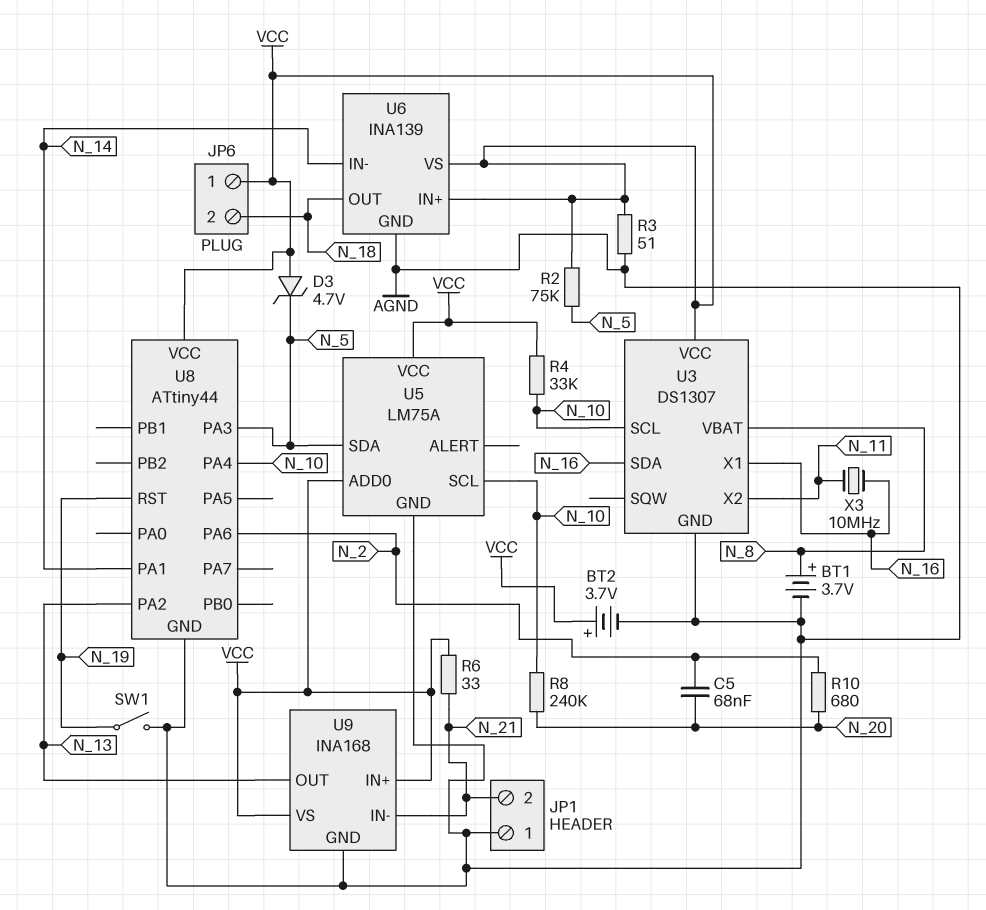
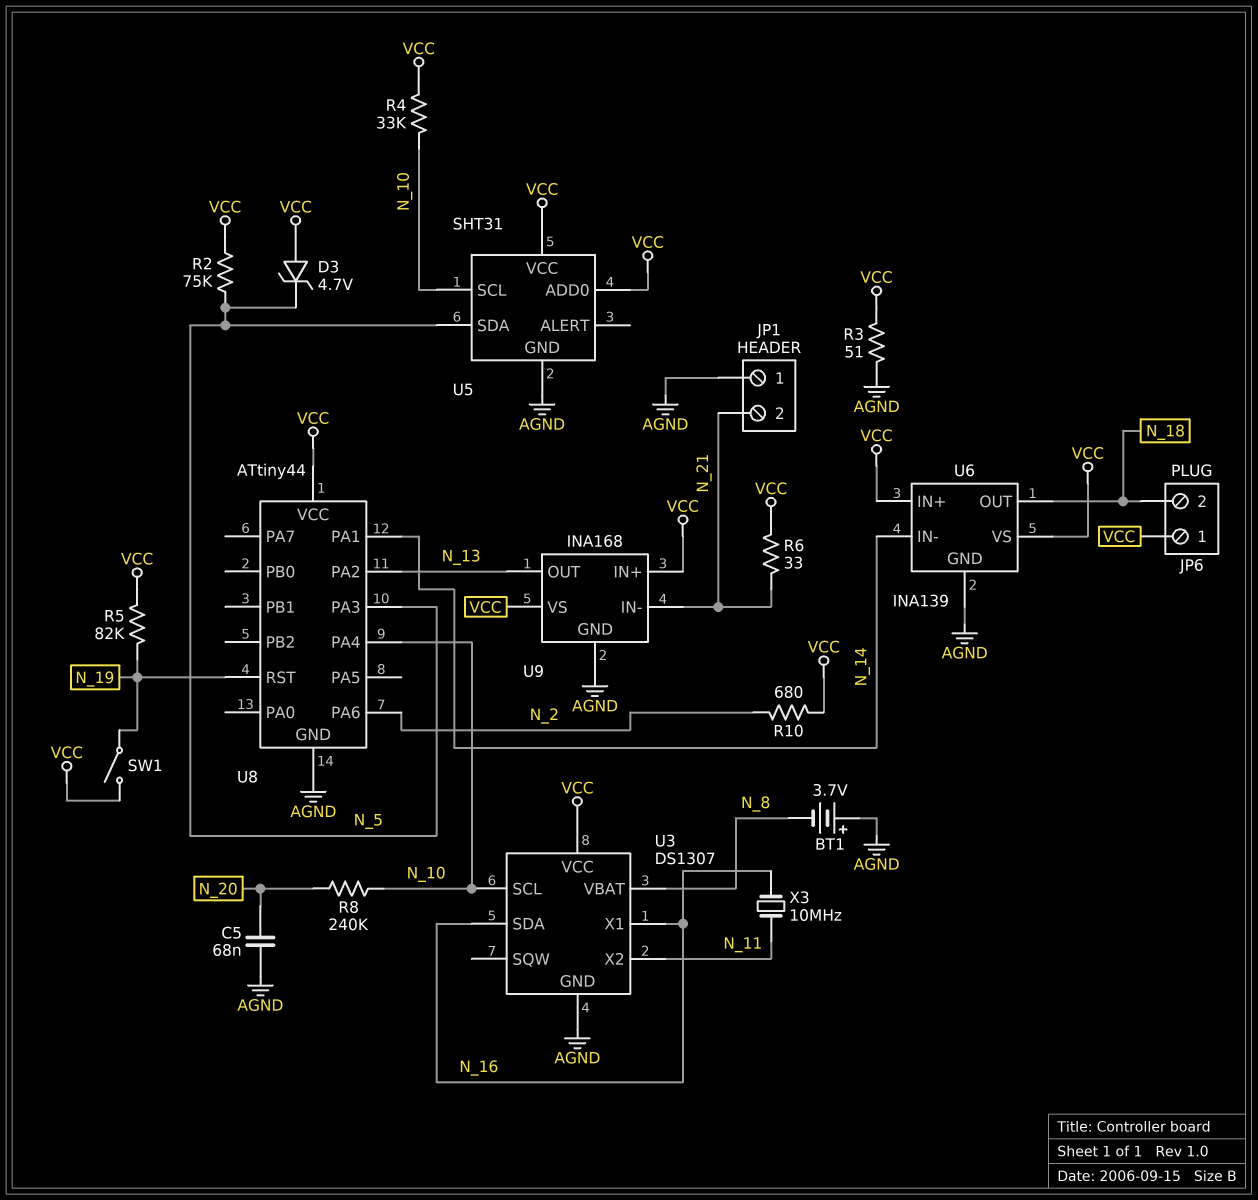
BT1: 3.7V (plus N_8, minus AGND) -> 3.7V (plus AGND, minus N_8)
BT2: 3.7V (plus VCC, minus AGND) -> none
C5: 68nF (N_2, N_20) -> 68nF (AGND, N_20)
R5: none -> 82k (N_19, VCC)
R10: 680 (N_2, N_20) -> 680 (N_2, VCC)
SW1: switch (AGND, N_19) -> switch (N_19, VCC)
U5: LM75A -> SHT31

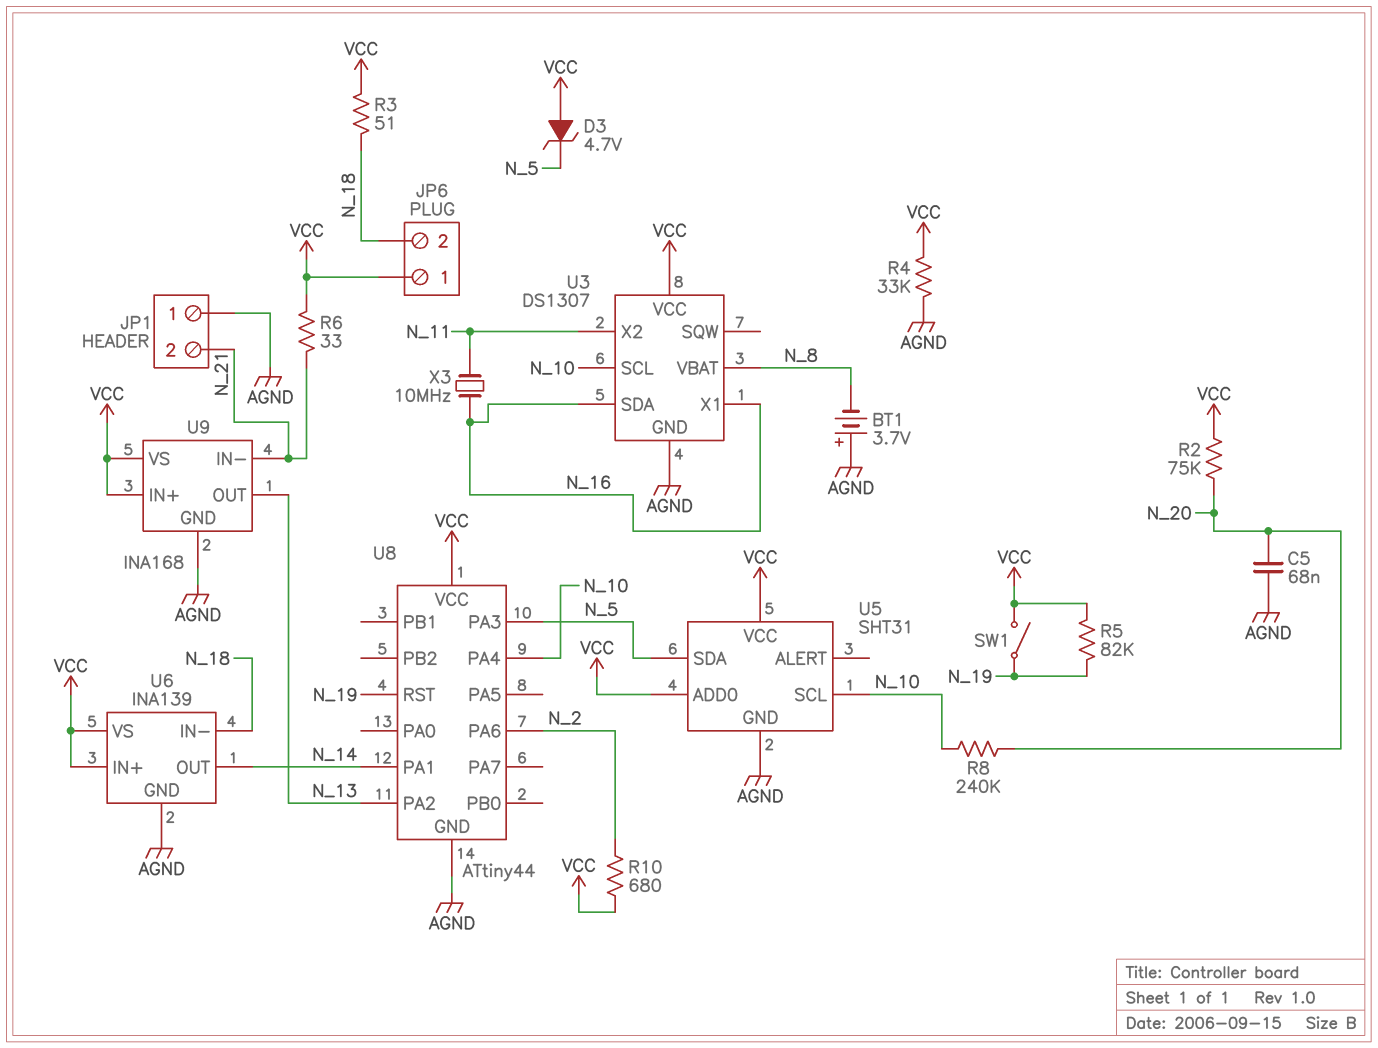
R2: 75k (N_5, VCC) -> 75k (N_20, VCC)
R3: 51 (AGND, VCC) -> 51 (N_18, VCC)
R4: 33k (N_10, VCC) -> 33k (AGND, VCC)
U6 pin IN-: N_14 -> N_18
U6 pin OUT: N_18 -> N_14

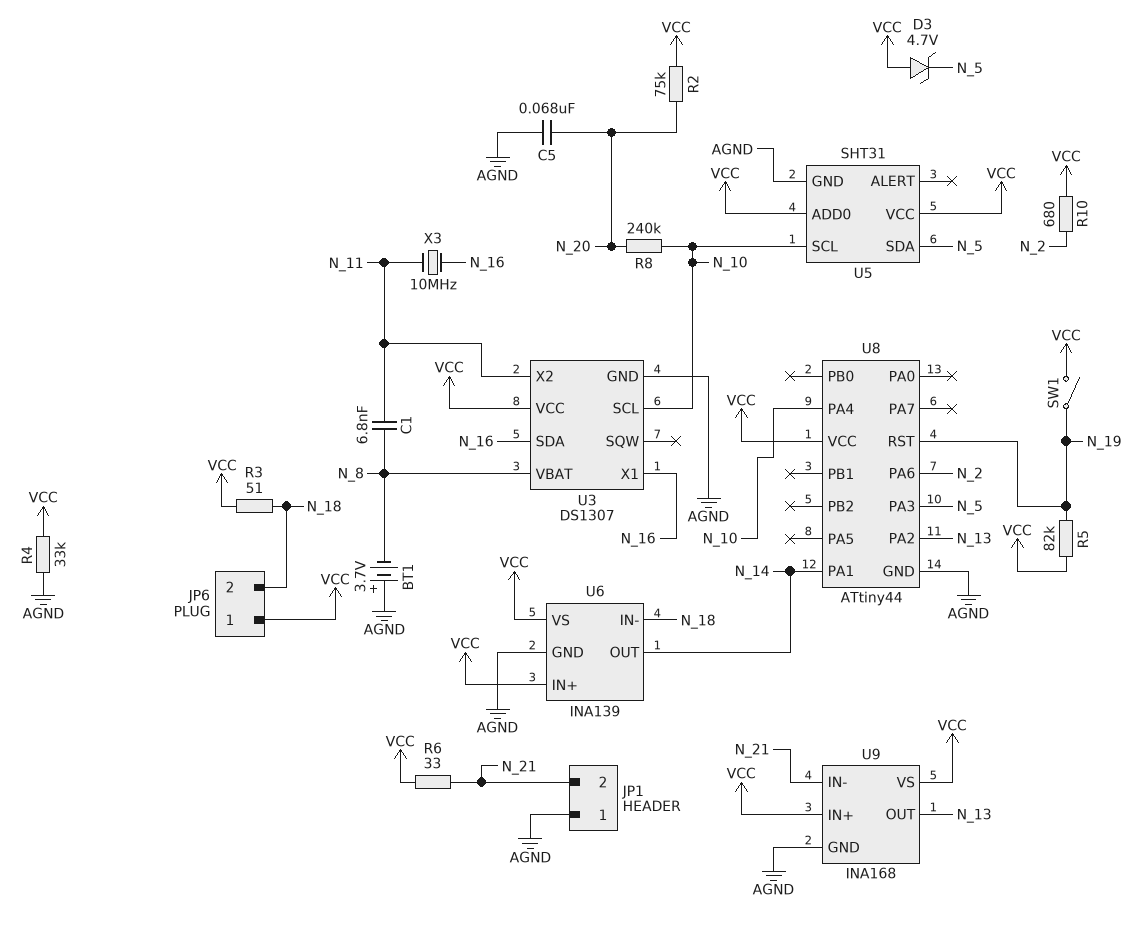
C1: none -> 6.8nF (N_8, N_11)

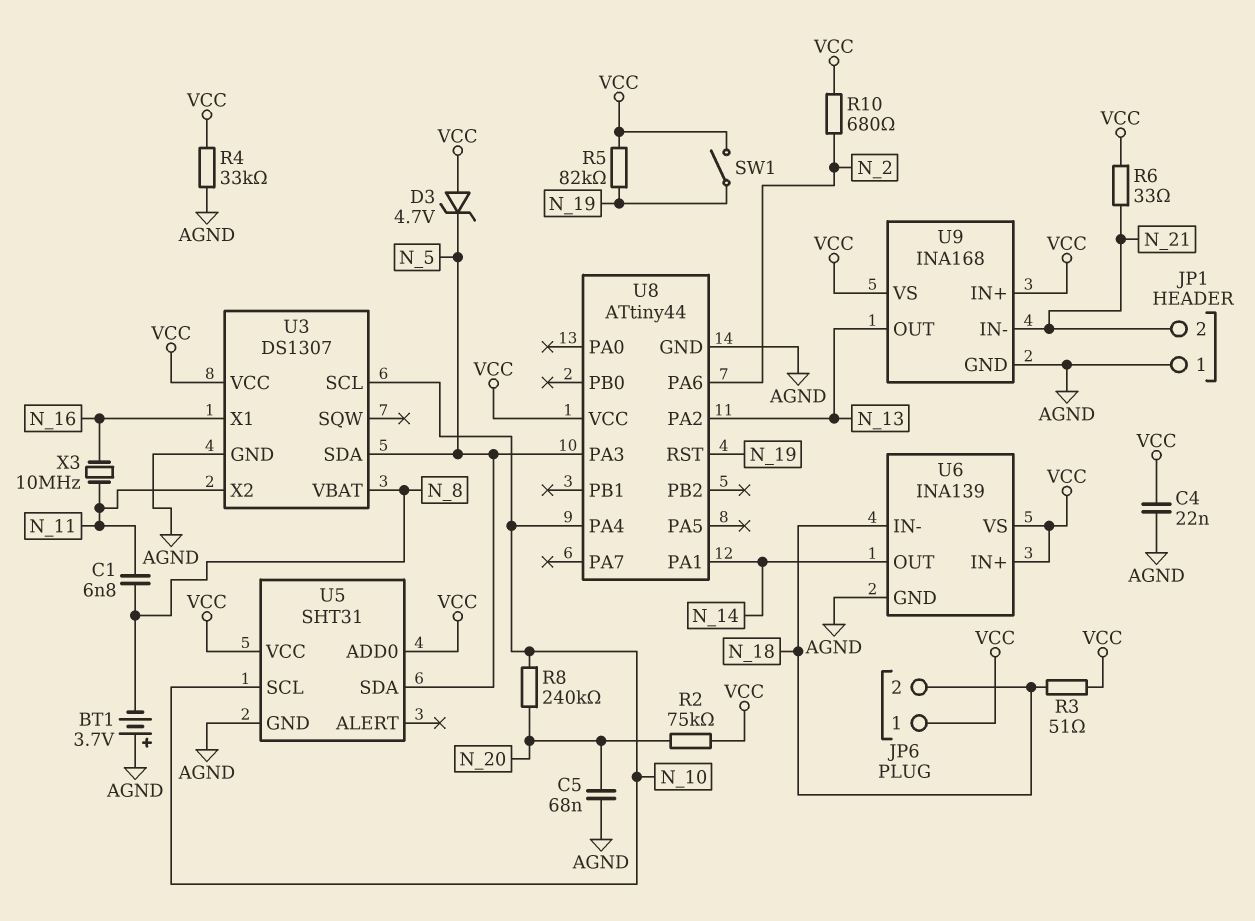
C4: none -> 22nF (AGND, VCC)
U3 pin SDA: N_16 -> N_5

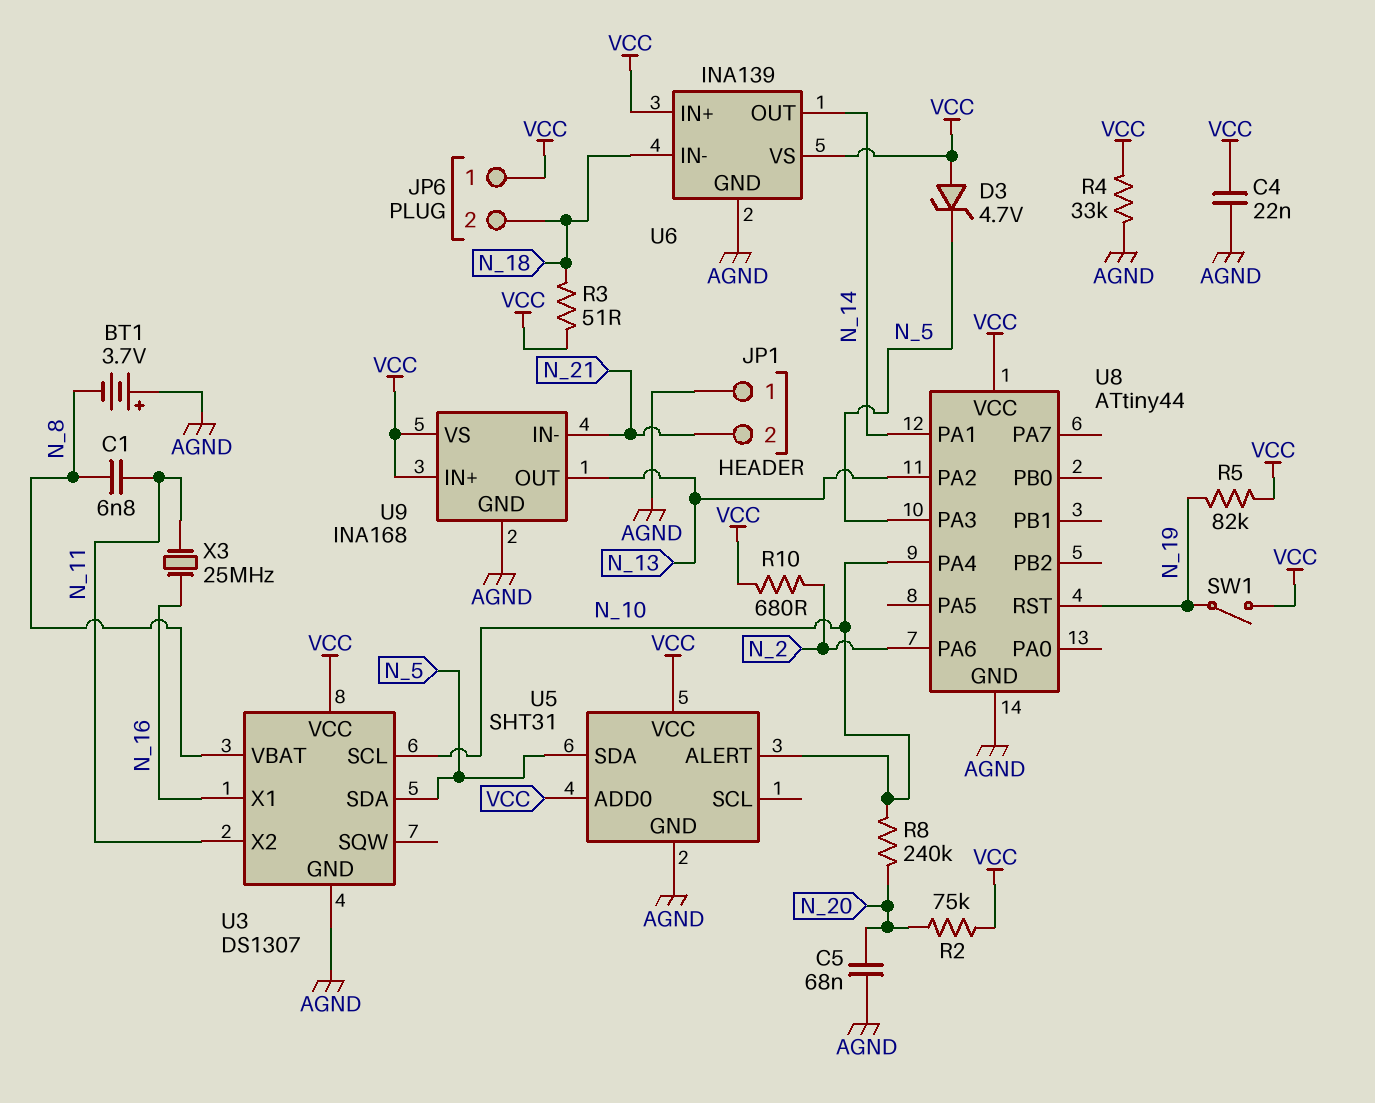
R6: 33 (N_21, VCC) -> none
U5 pin ALERT: none -> N_10
U5 pin SCL: N_10 -> none
X3: 10MHz (N_11, N_16) -> 25MHz (N_11, N_16)

